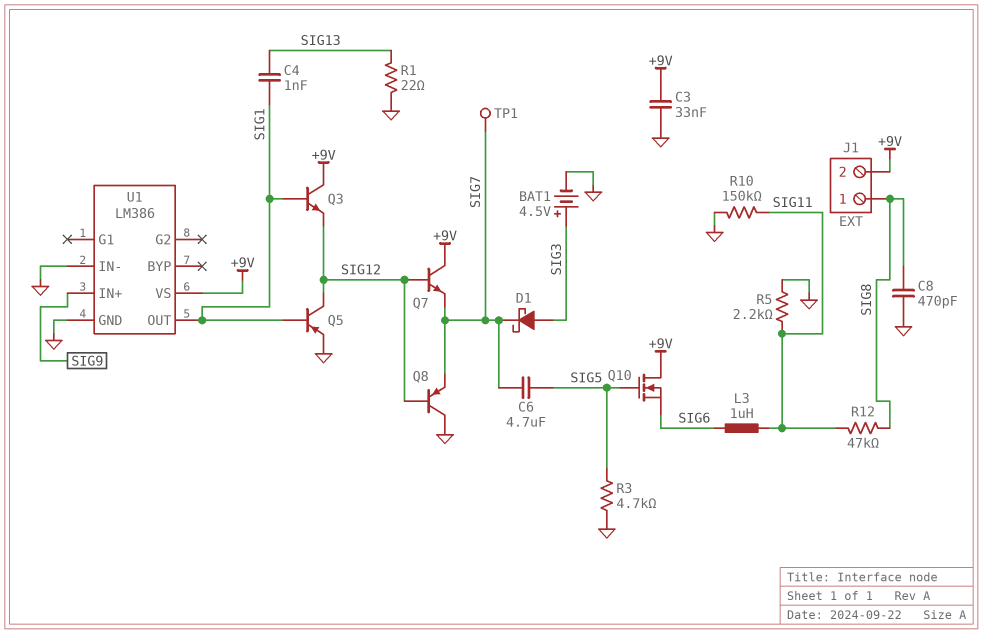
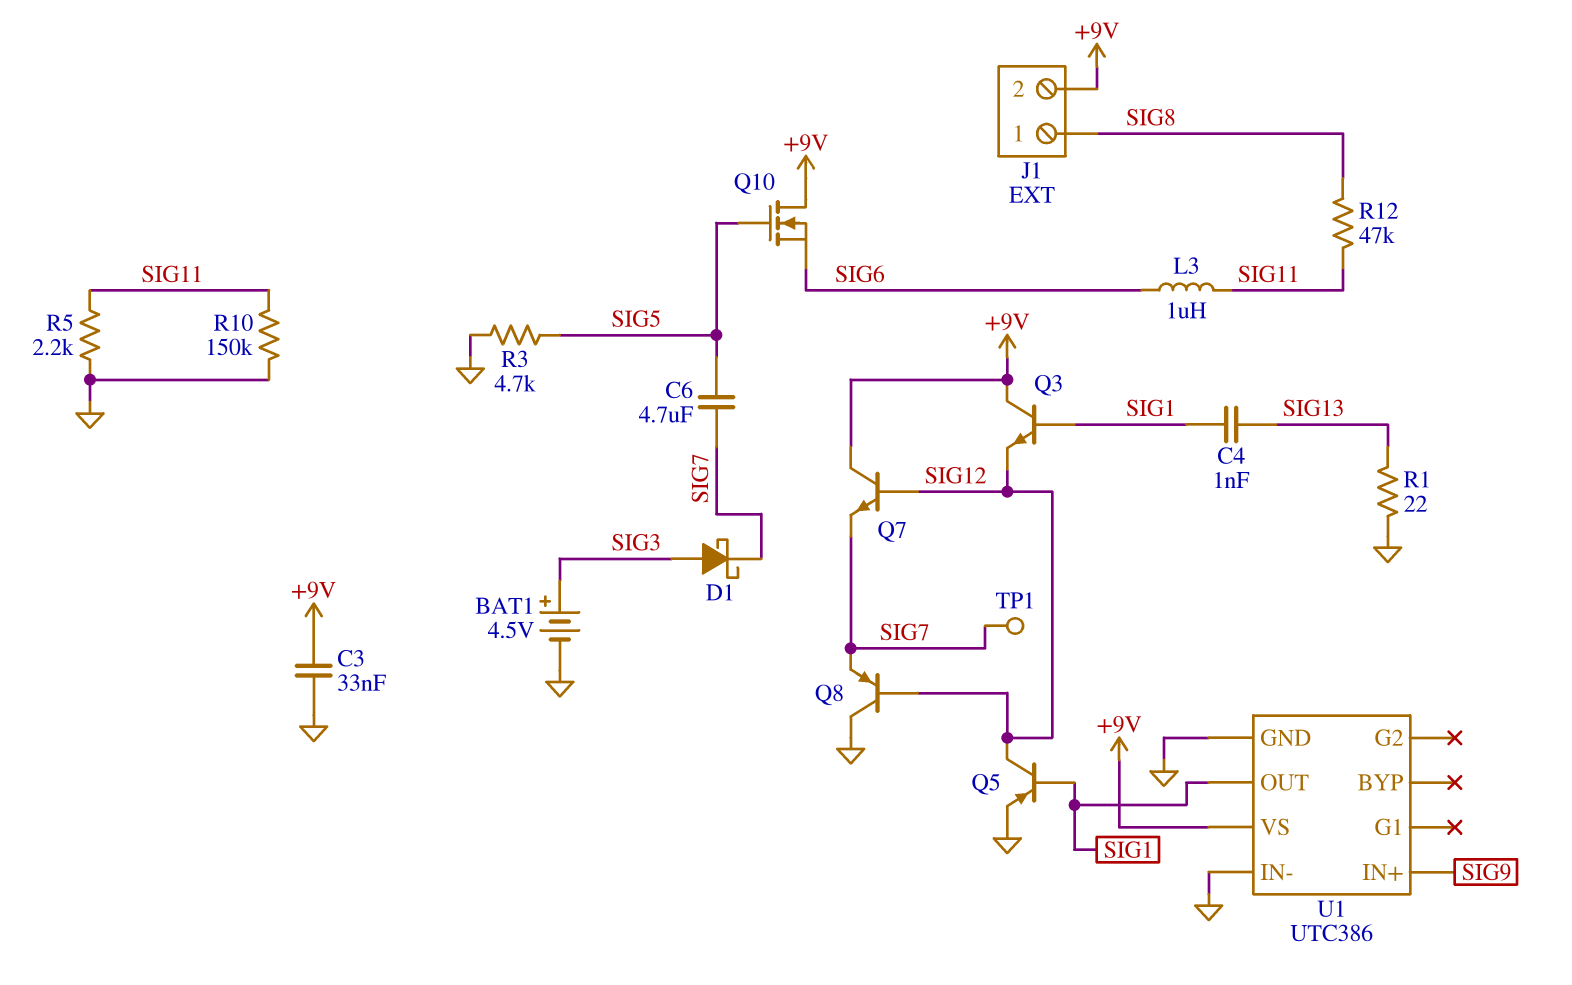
C8: 470pF (GND, SIG8) -> none
U1: LM386 -> UTC386

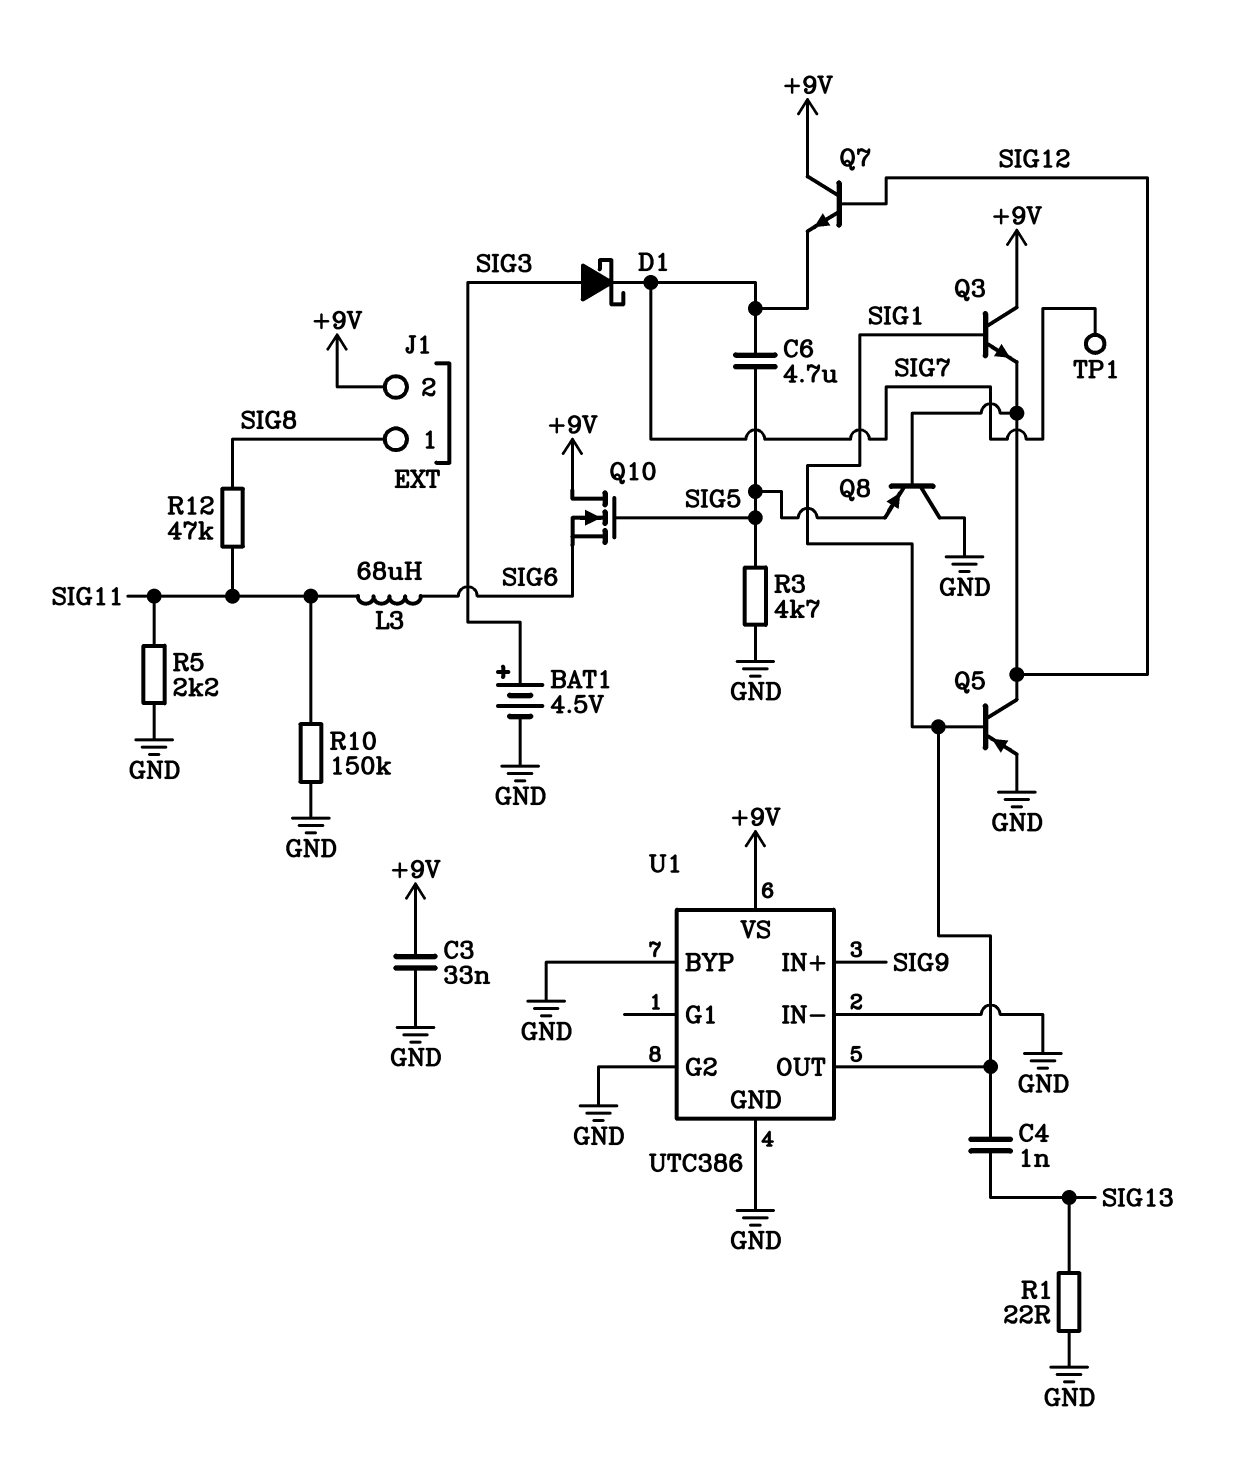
L3: 1uH (SIG6, SIG11) -> 68uH (SIG6, SIG11)
Q8: PNP (B SIG12, C GND, E SIG7) -> PNP (B SIG12, C GND, E SIG5)
U1 pin BYP: none -> GND
U1 pin G2: none -> GND

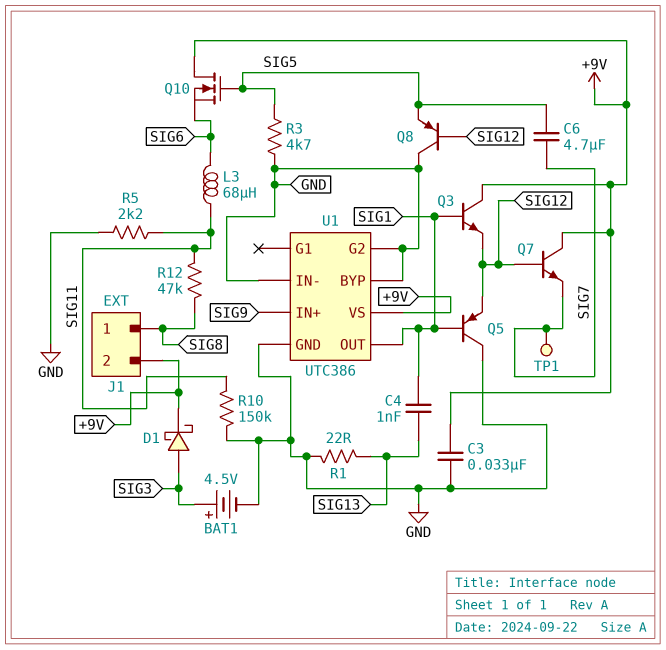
D1: schottky (A SIG3, K SIG7) -> schottky (A SIG3, K +9V)
Q5: PNP (B SIG1, C SIG12, E GND) -> PNP (B SIG1, C GND, E SIG12)

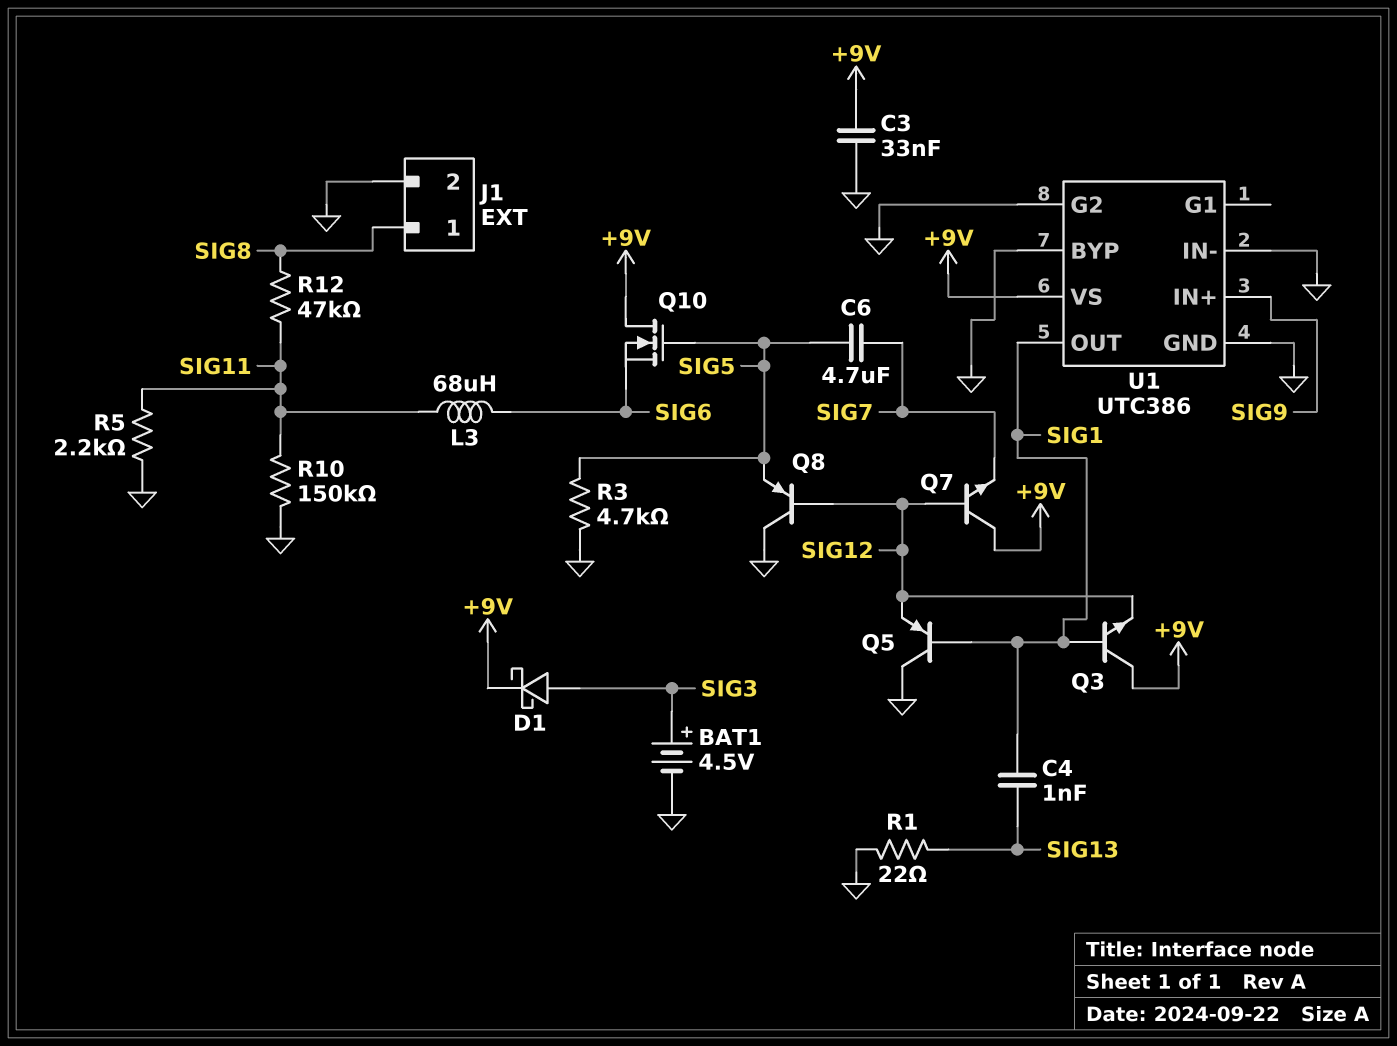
J1 pin 2: +9V -> GND
TP1: test point (SIG7) -> none

